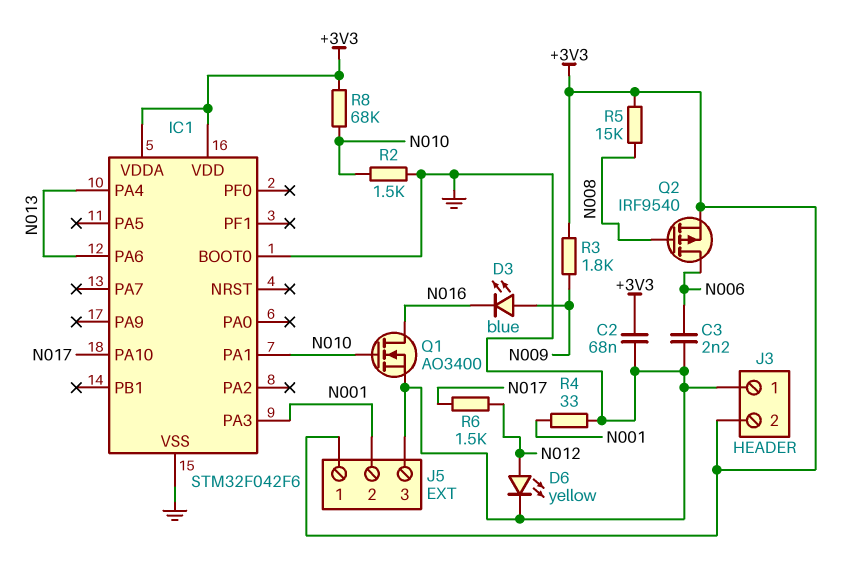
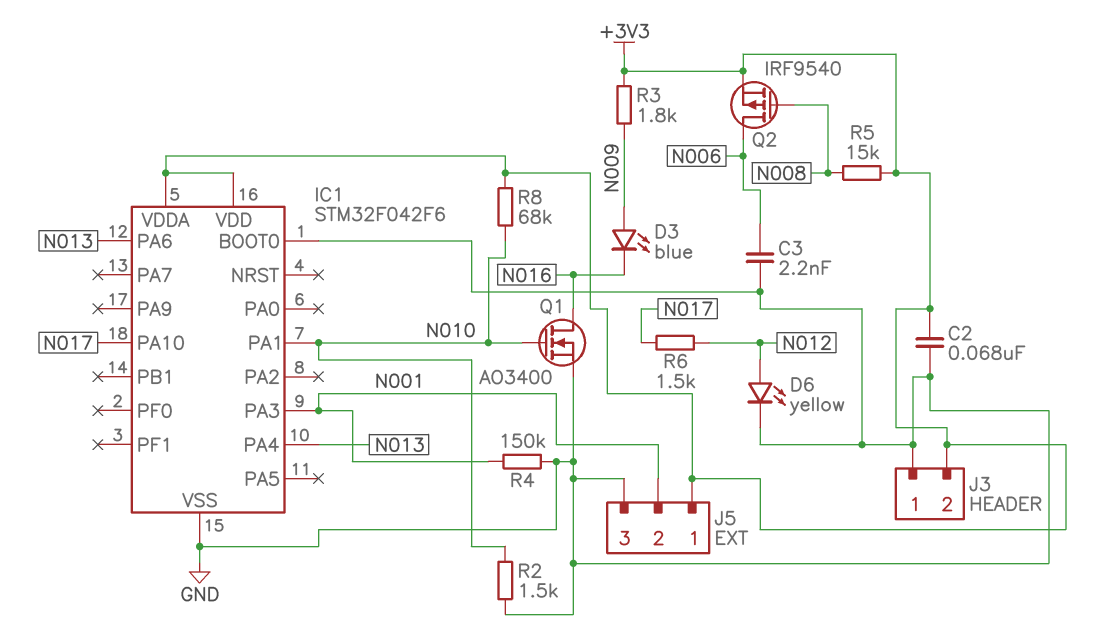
R4: 33 (GND, N001) -> 150k (GND, N001)

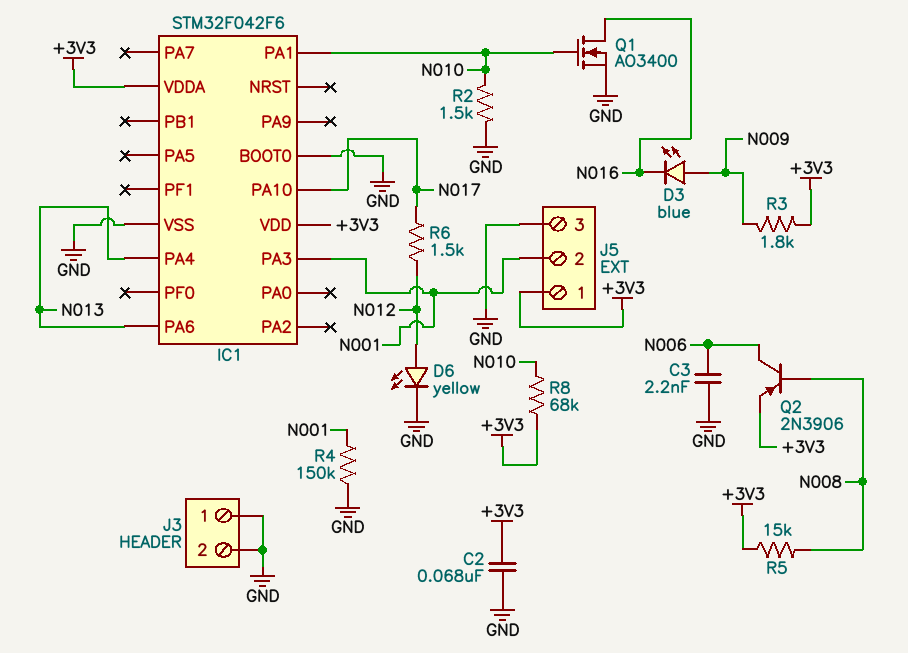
J3 pin 2: +3V3 -> GND
Q2: PMOS IRF9540 (G N008, D N006, S +3V3) -> PNP 2N3906 (B N008, C N006, E +3V3)

